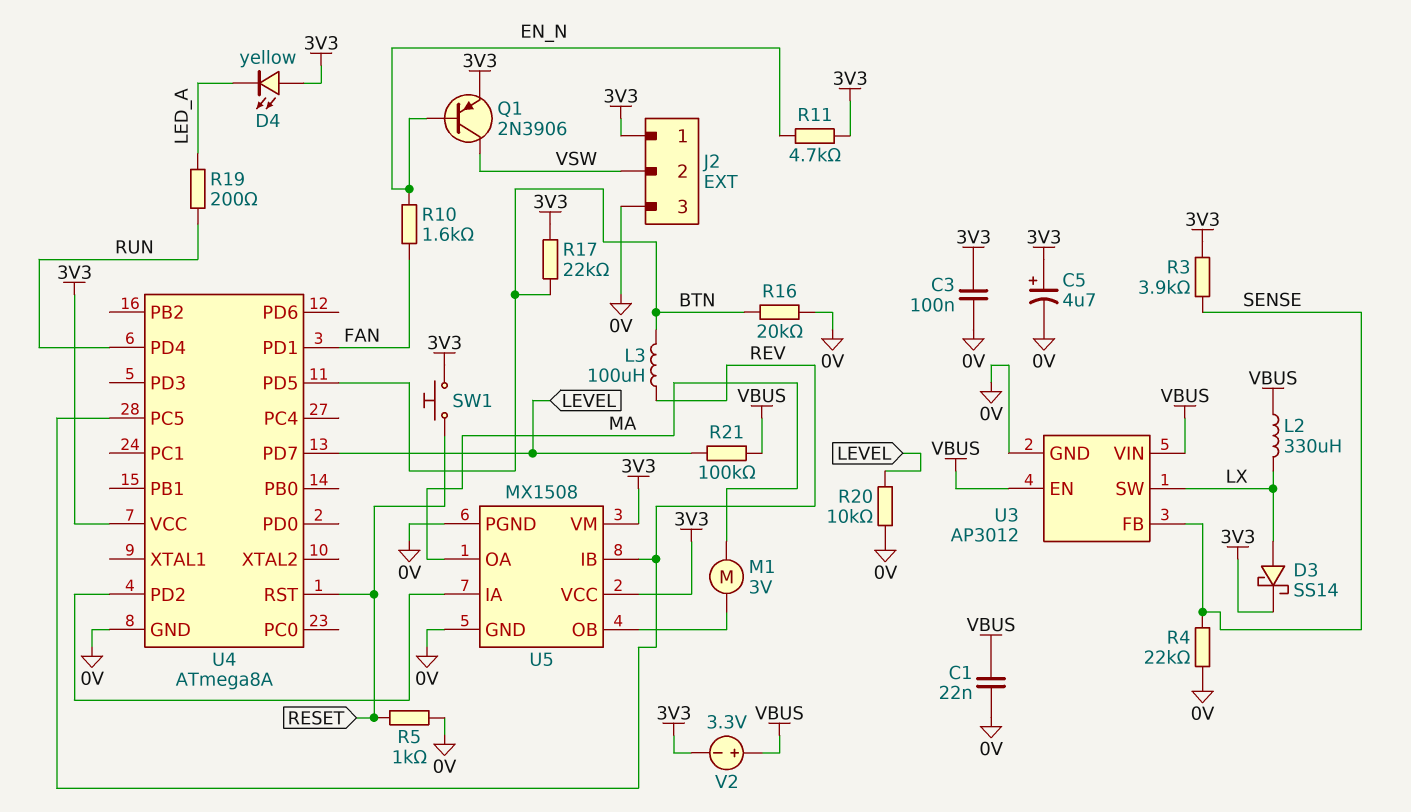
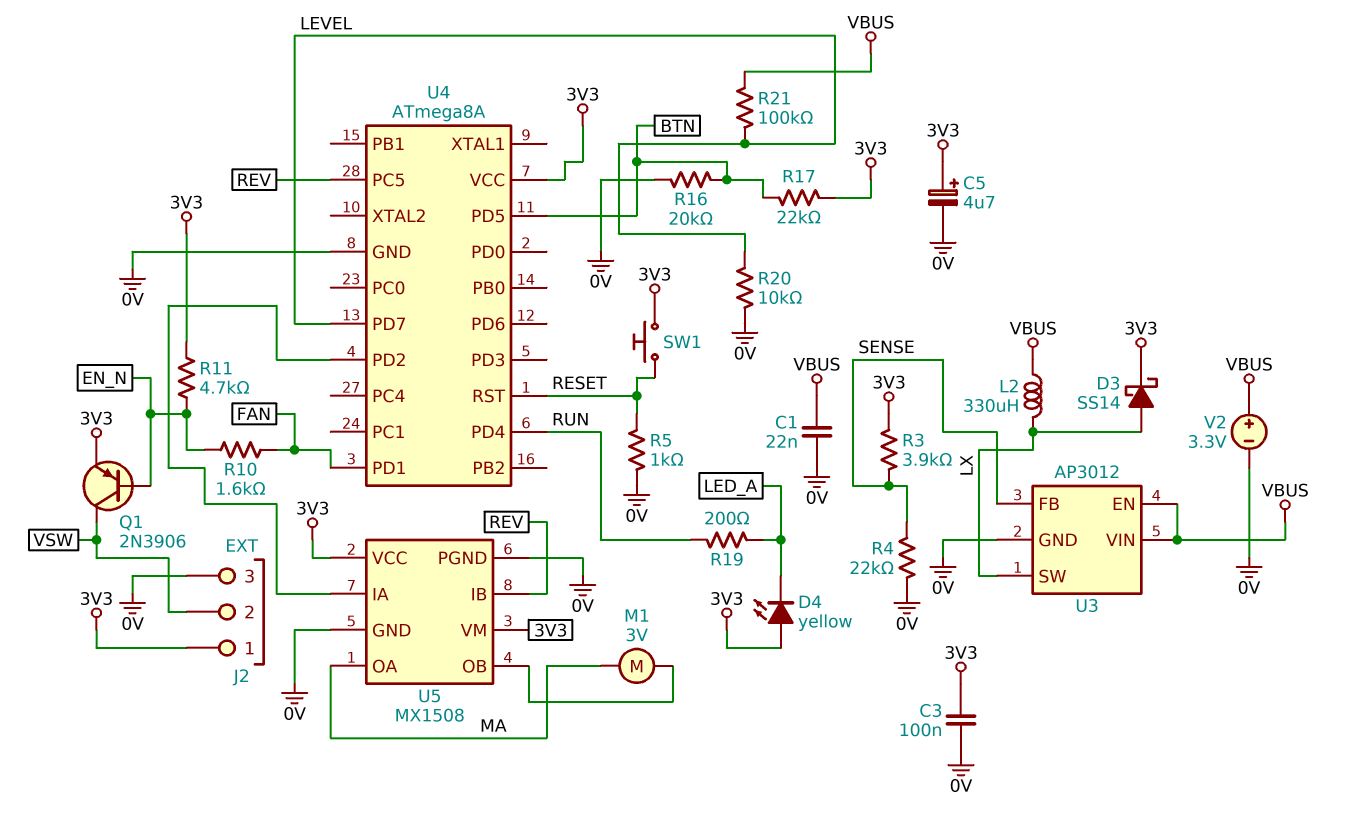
L3: 100uH (BTN, REV) -> none
V2: 3.3V (plus VBUS, minus 3V3) -> 3.3V (plus VBUS, minus 0V)

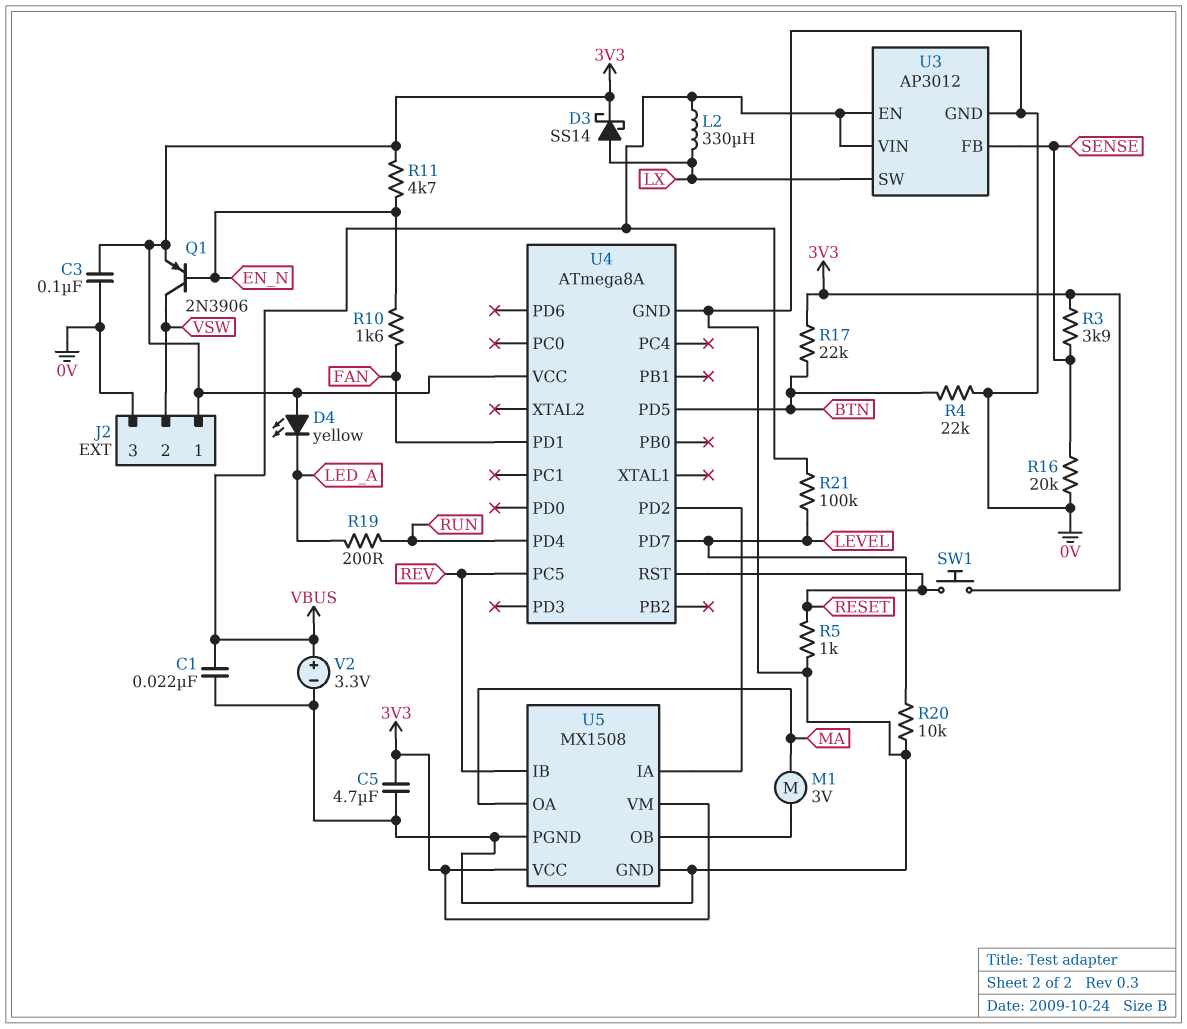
C5: 4.7uF (plus 3V3, minus 0V) -> 4.7uF (0V, 3V3)
R4: 22k (0V, SENSE) -> 22k (0V, BTN)
R16: 20k (0V, BTN) -> 20k (0V, SENSE)

